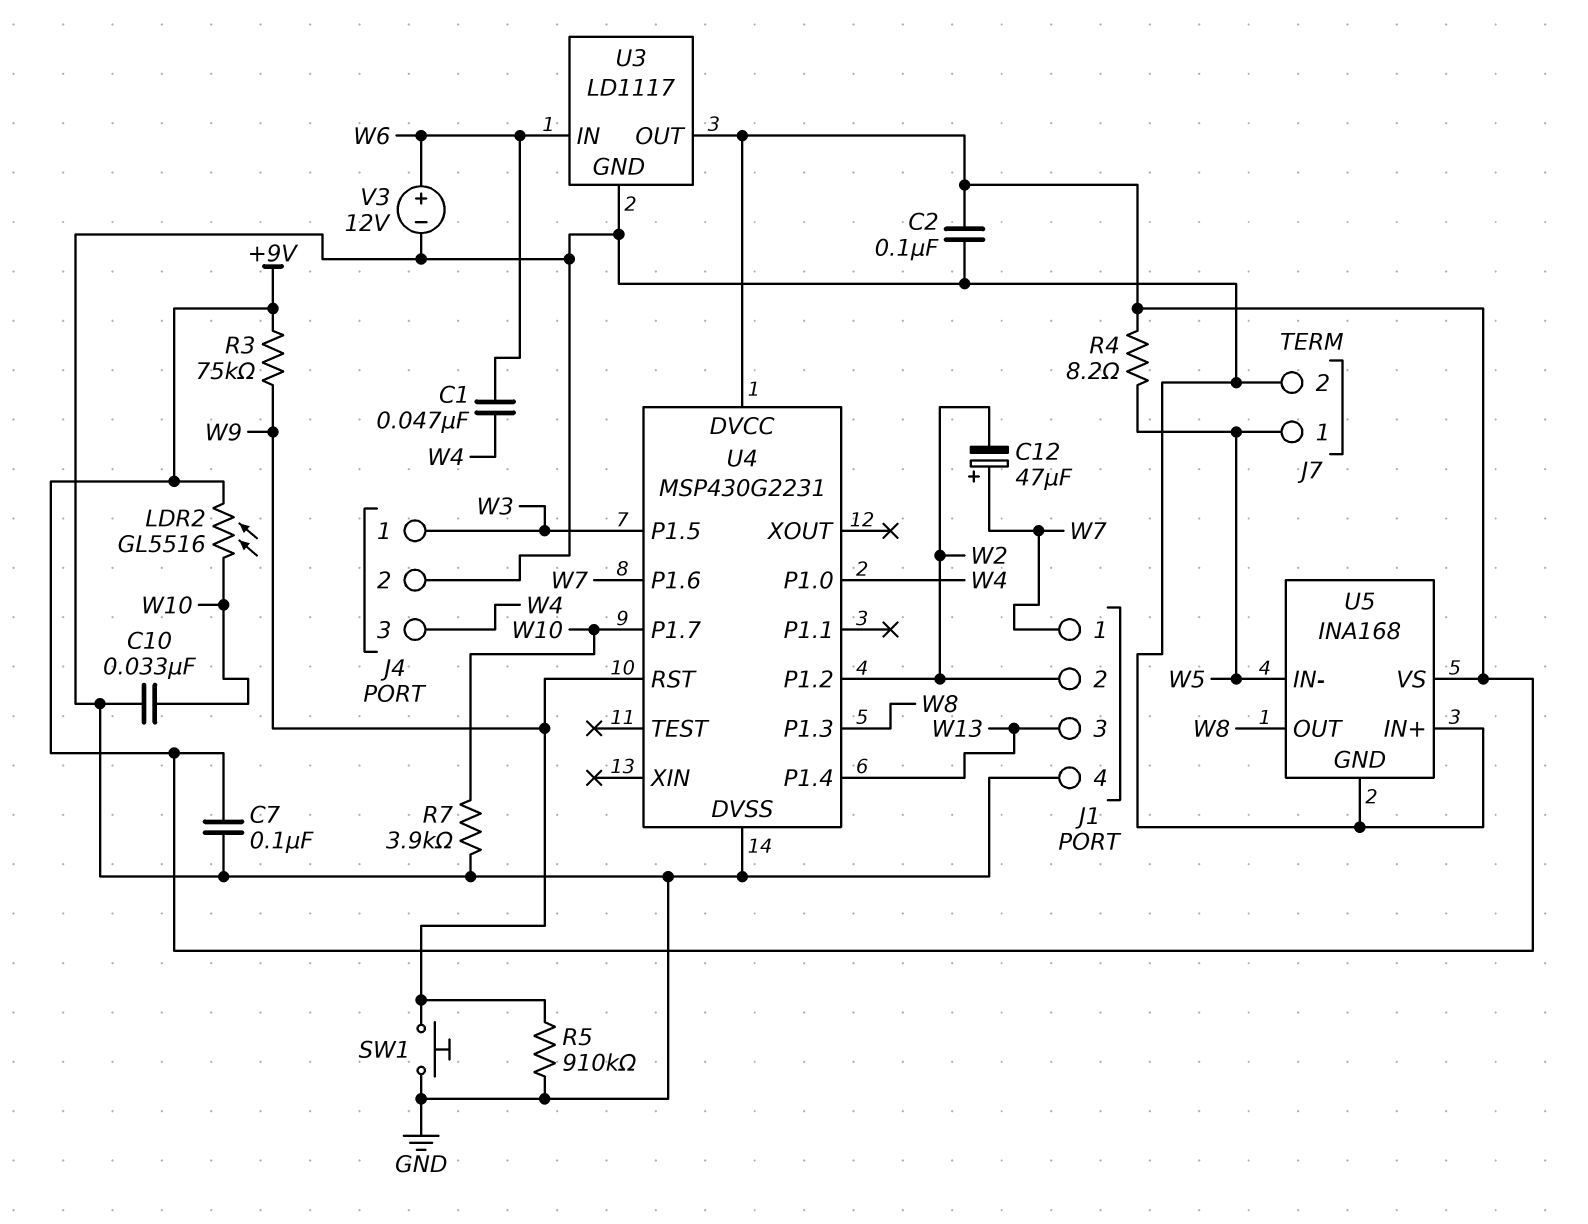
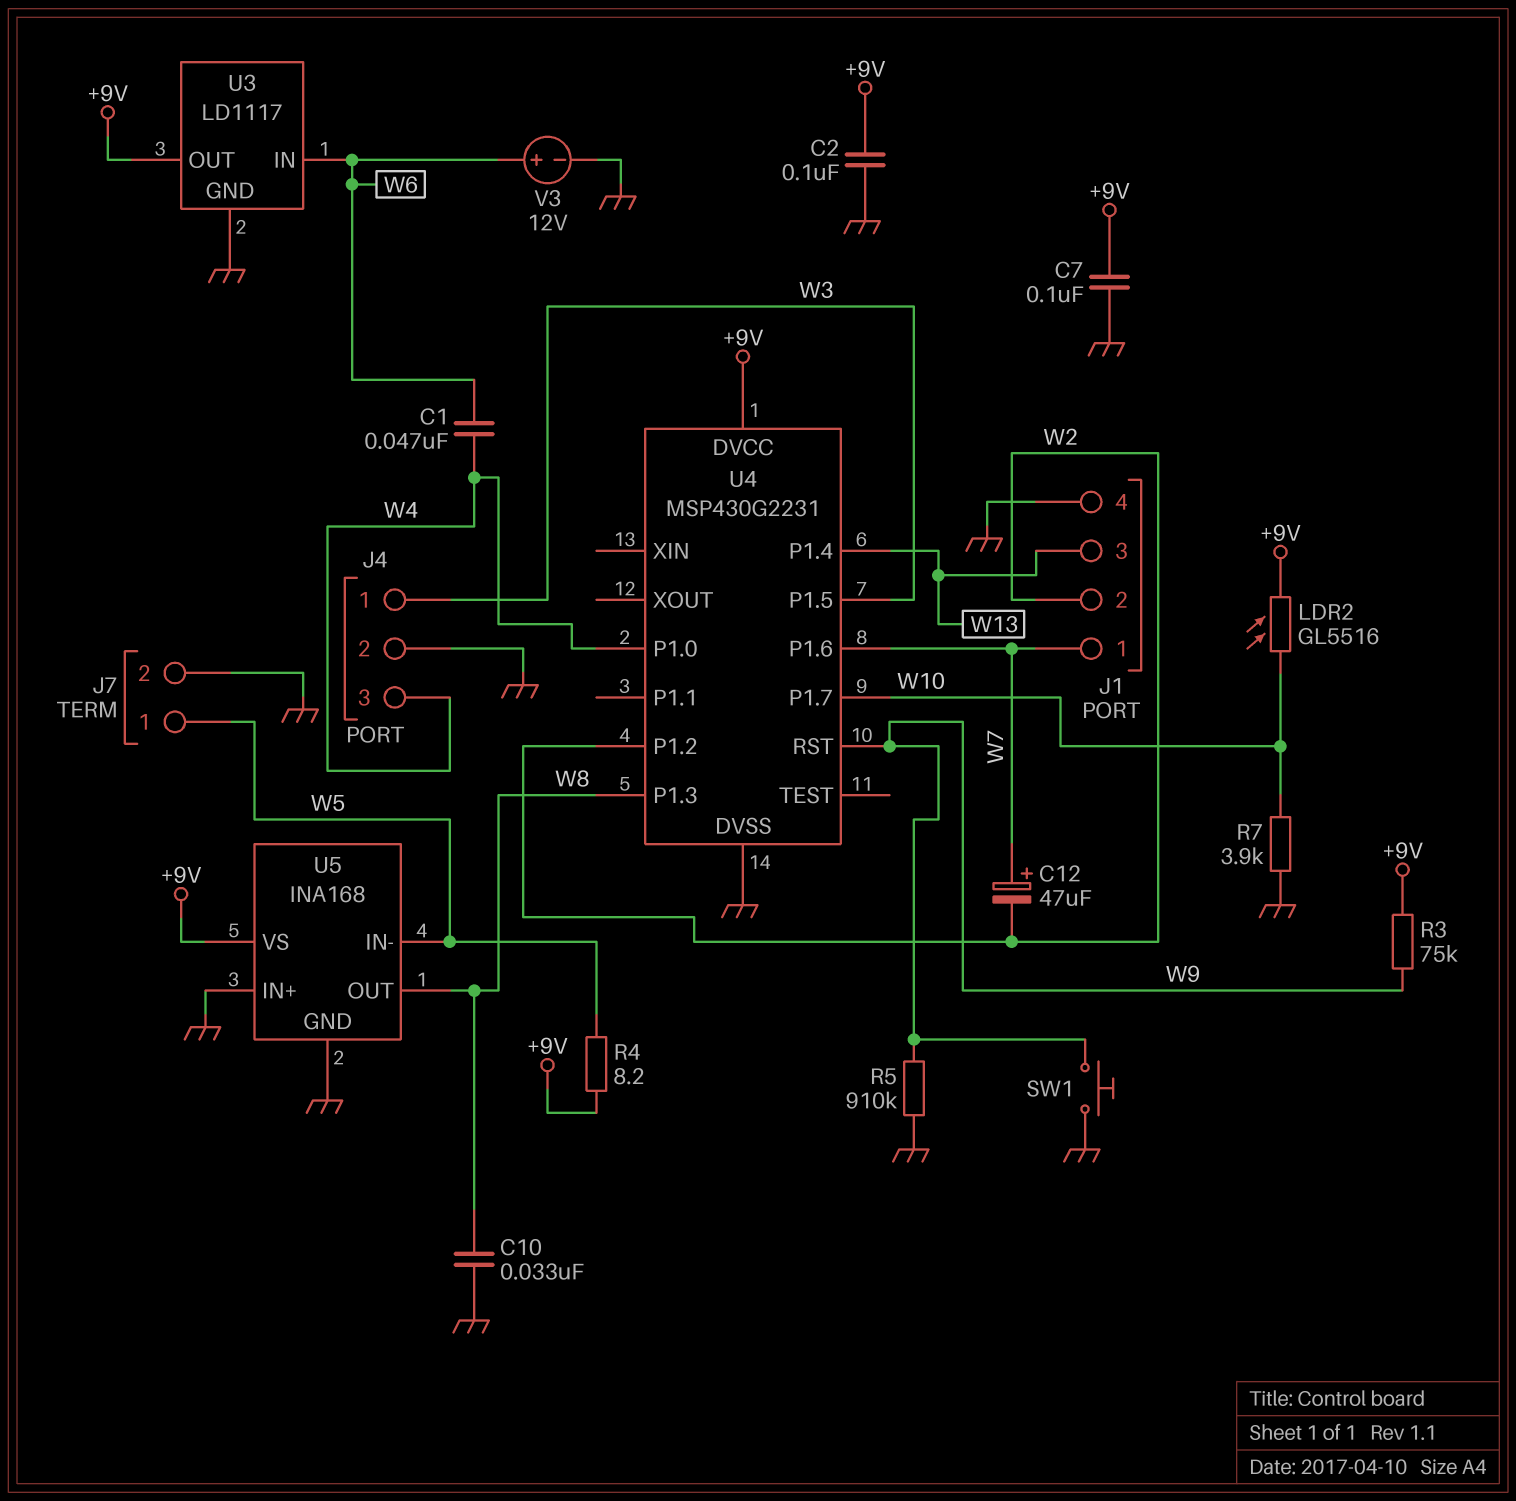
C10: 33nF (GND, W10) -> 33nF (GND, W8)

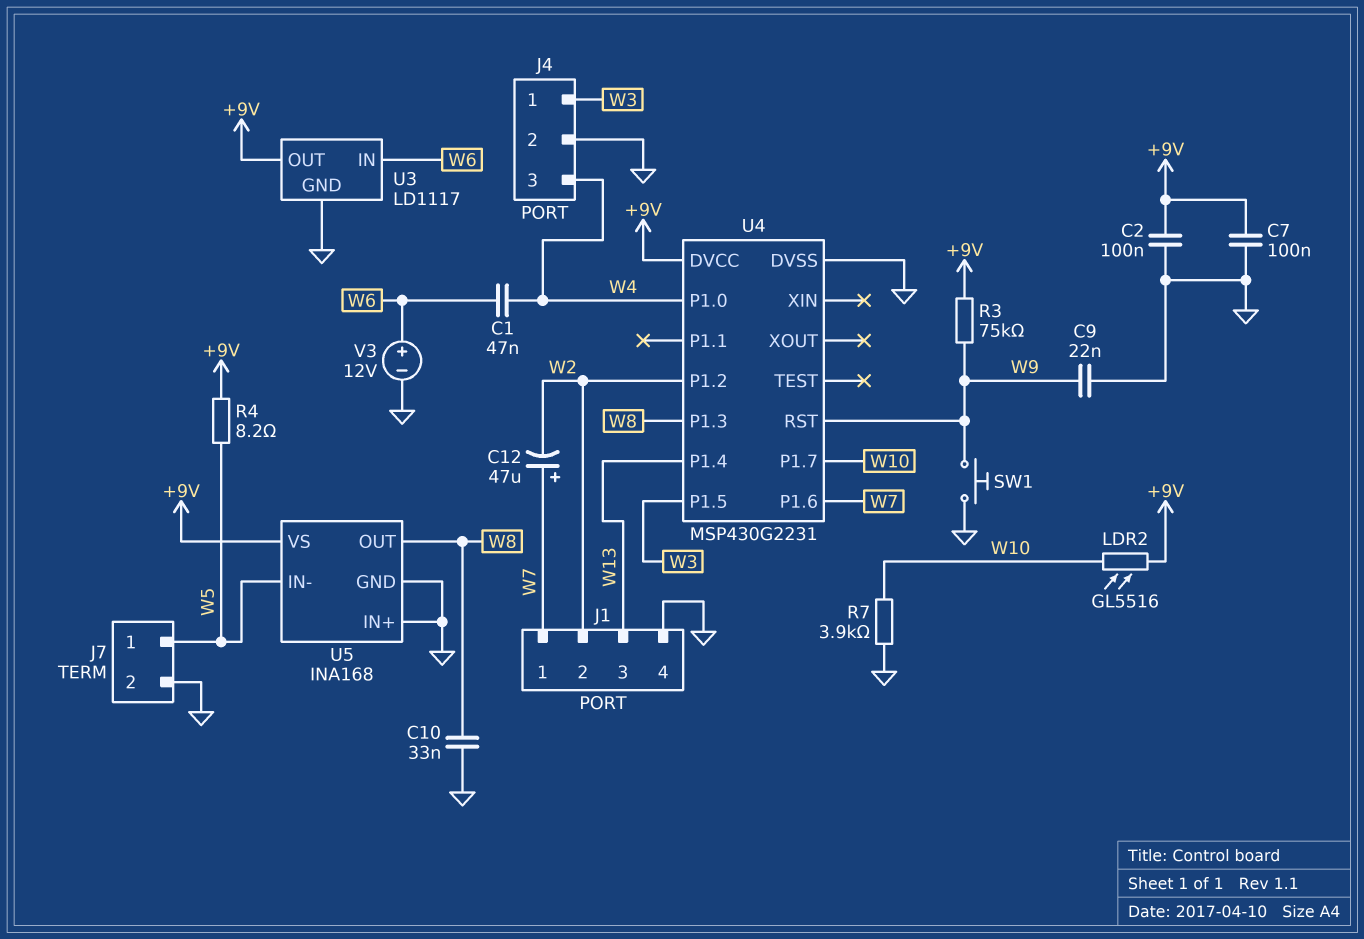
C9: none -> 22nF (GND, W9)
R5: 910k (GND, W9) -> none

